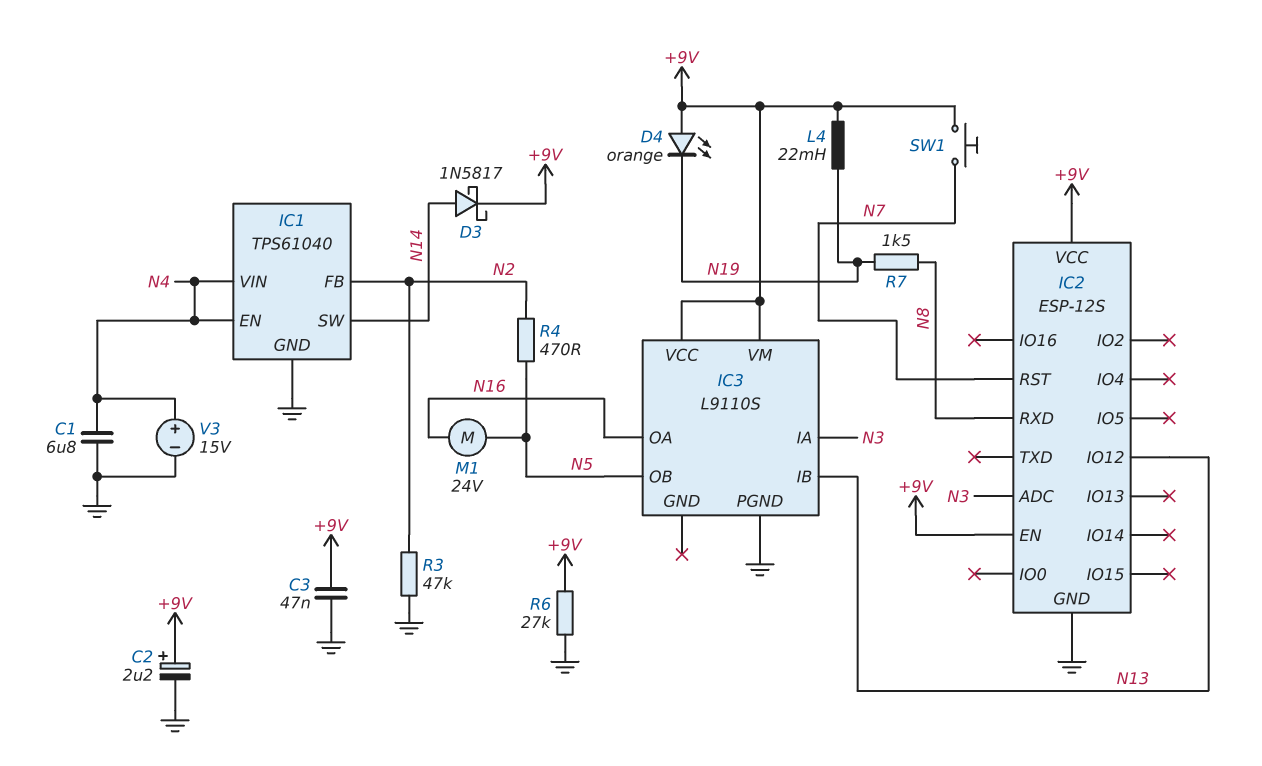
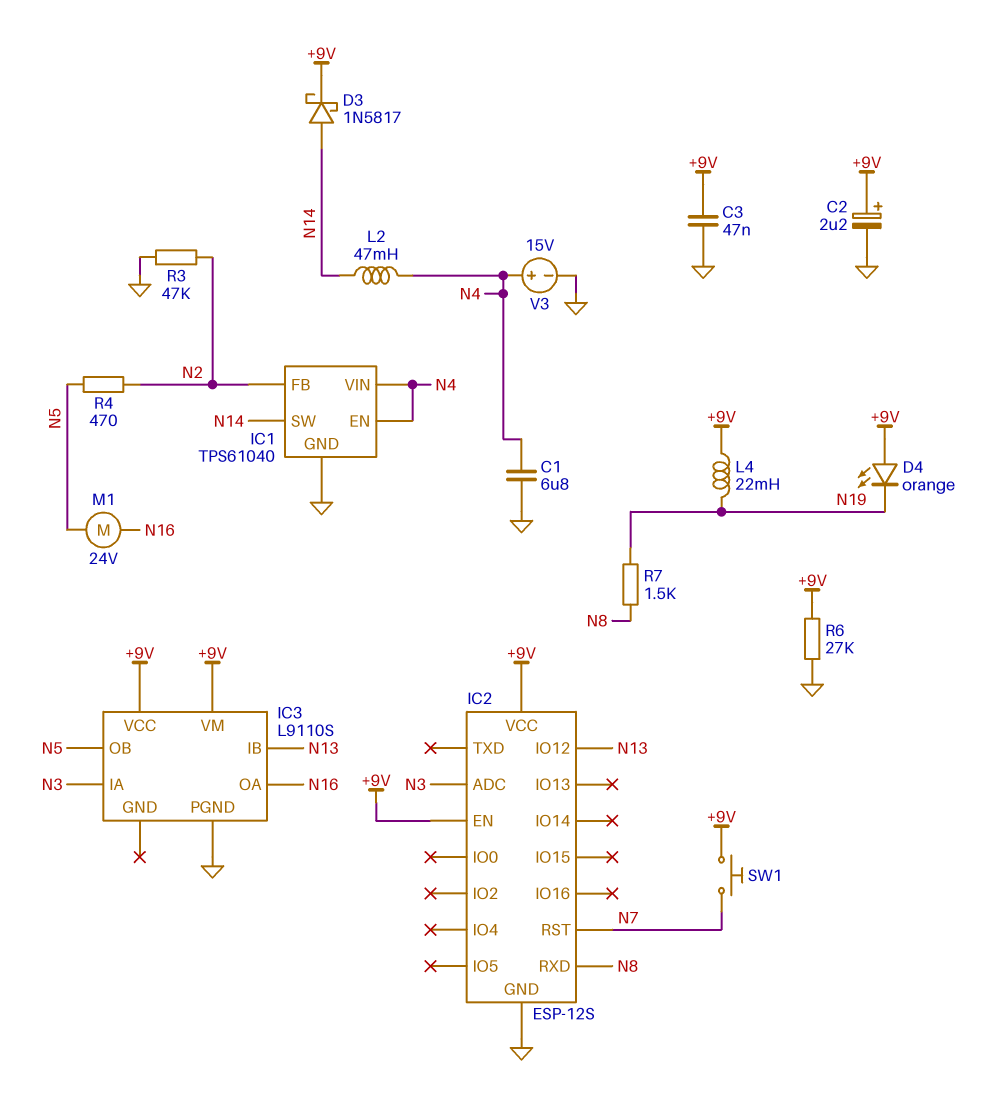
L2: none -> 47mH (N4, N14)

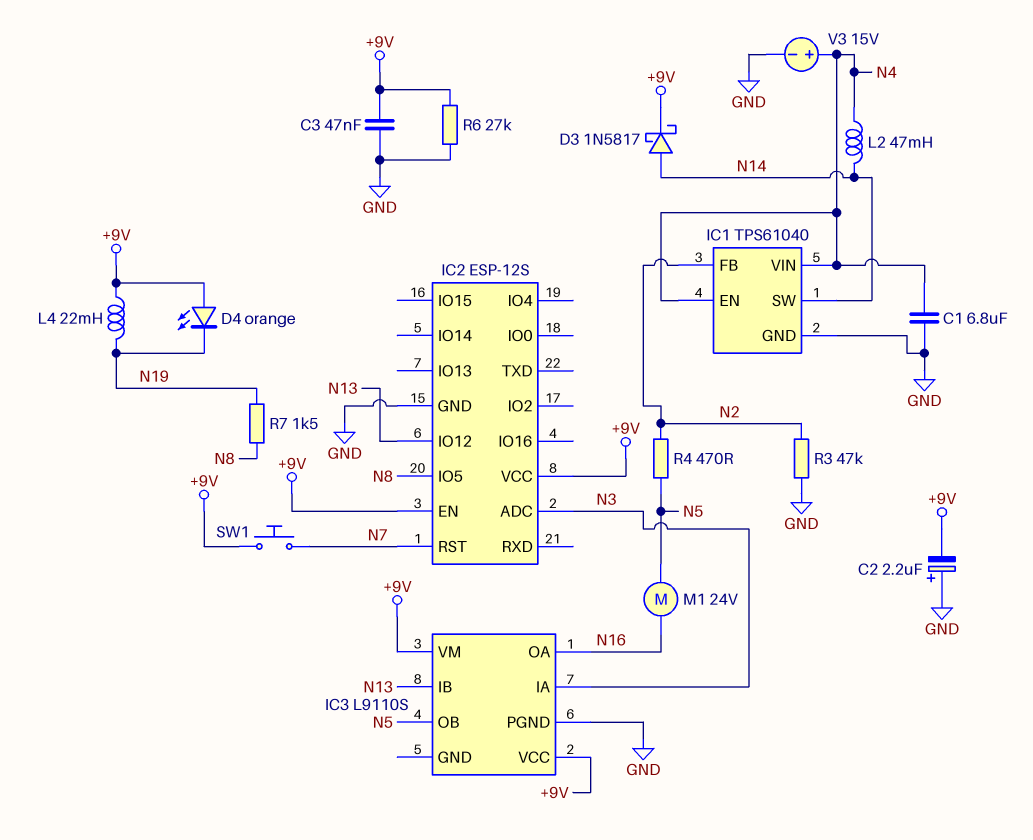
C2: 2.2uF (plus +9V, minus GND) -> 2.2uF (plus GND, minus +9V)
IC2 pin IO5: none -> N8
IC2 pin RXD: N8 -> none

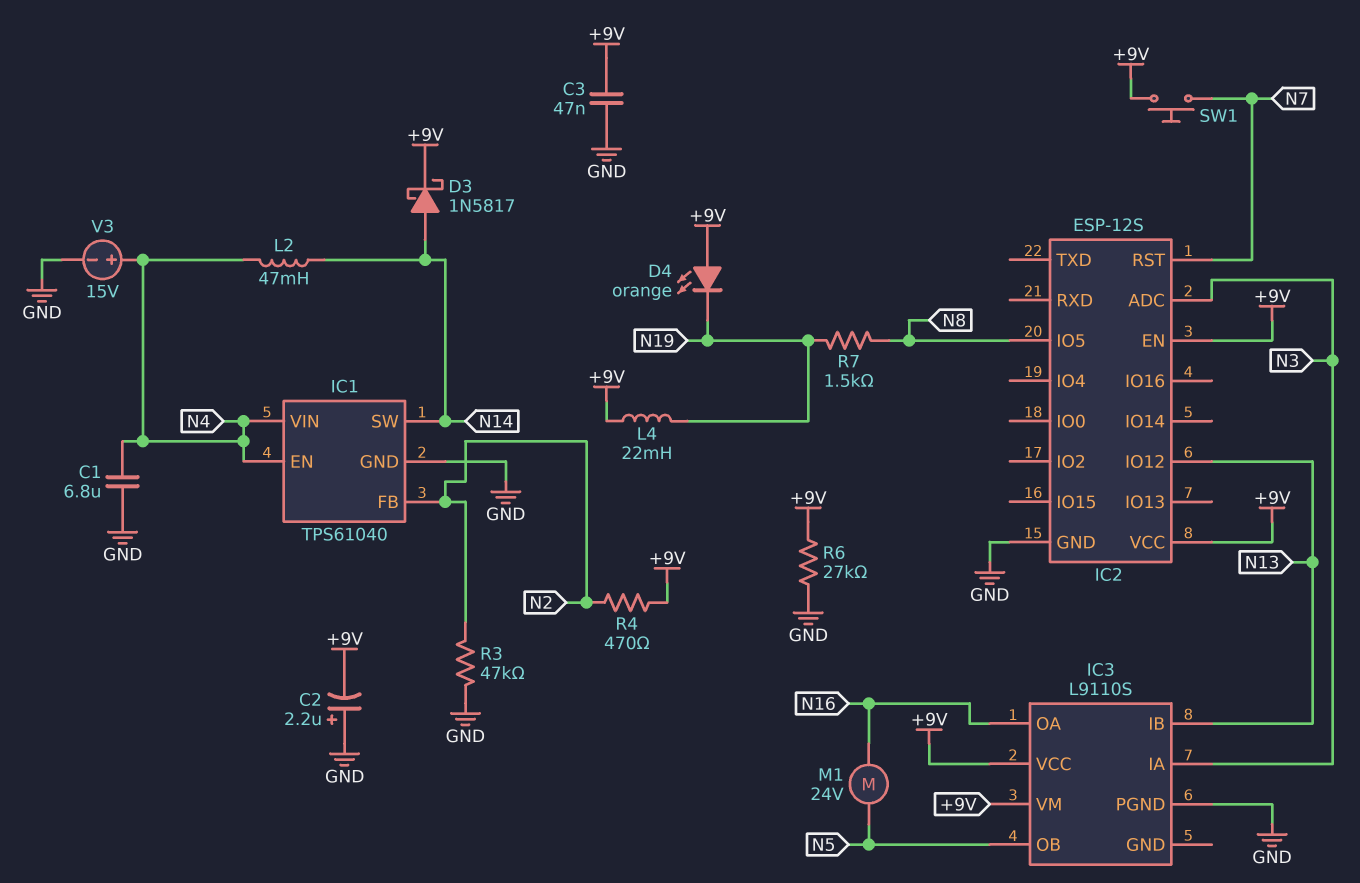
R4: 470 (N2, N5) -> 470 (+9V, N2)

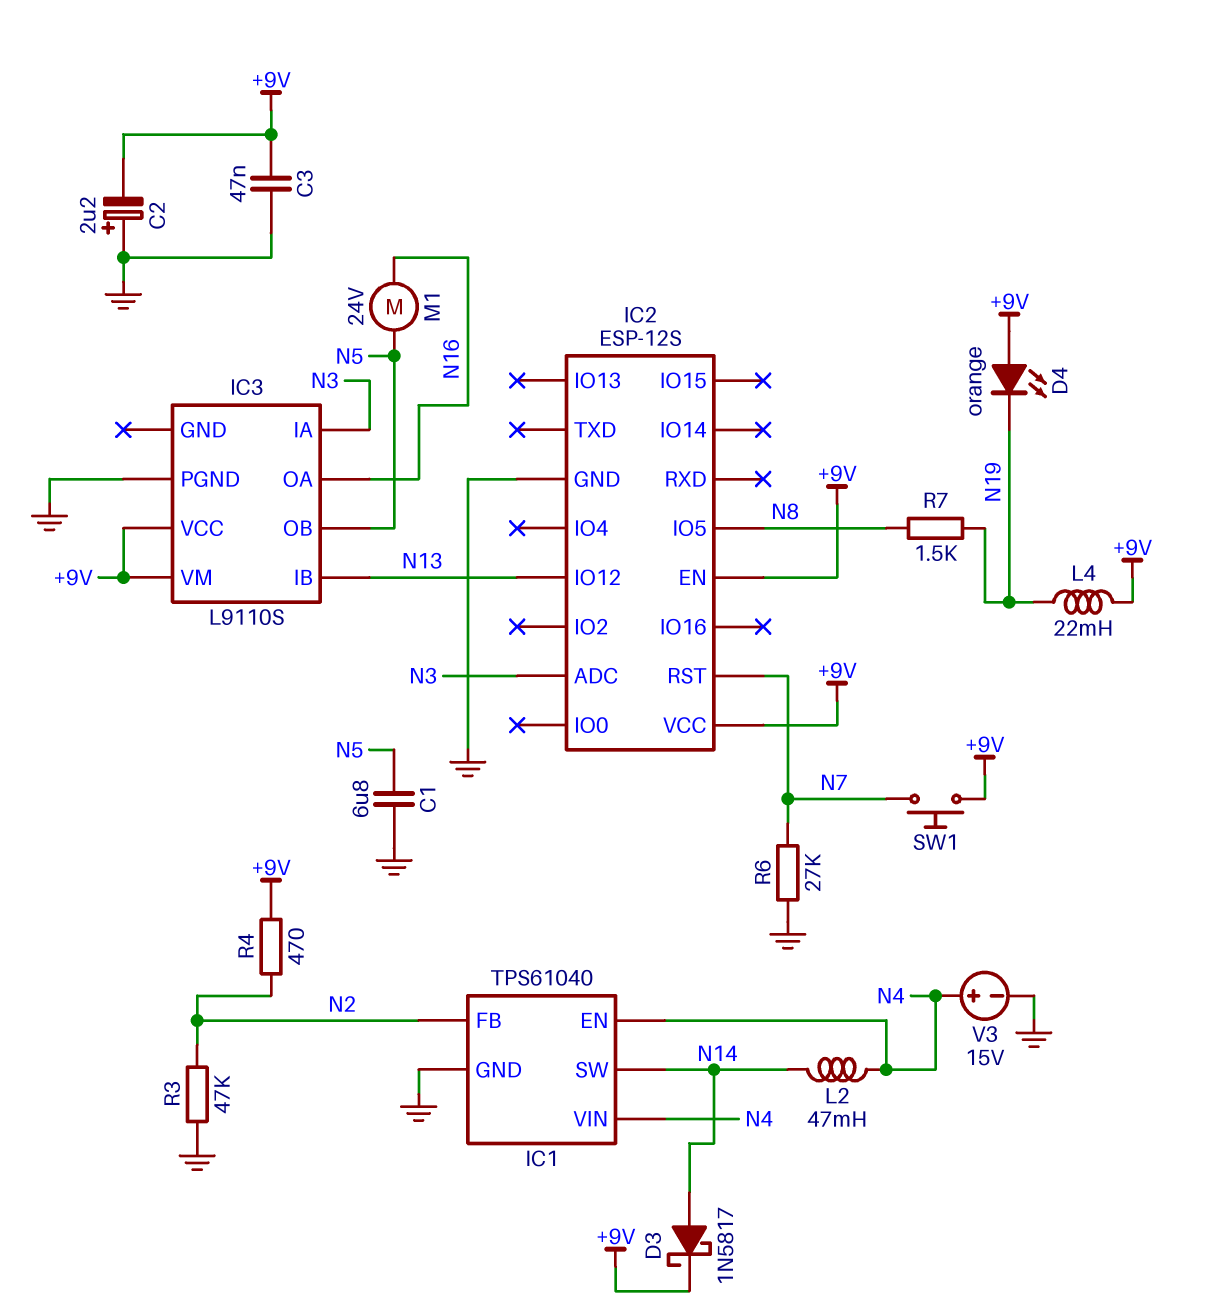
C1: 6.8uF (GND, N4) -> 6.8uF (GND, N5)
R6: 27k (+9V, GND) -> 27k (GND, N7)

